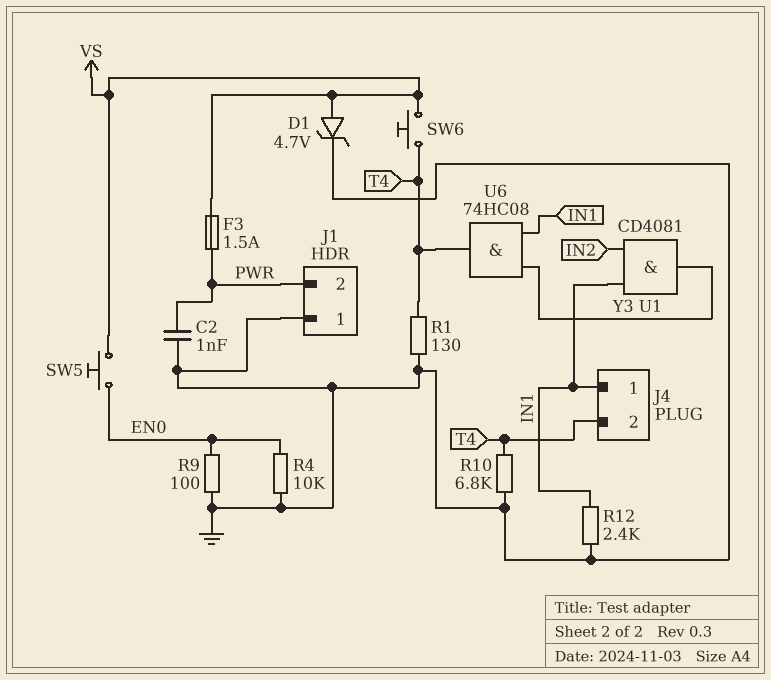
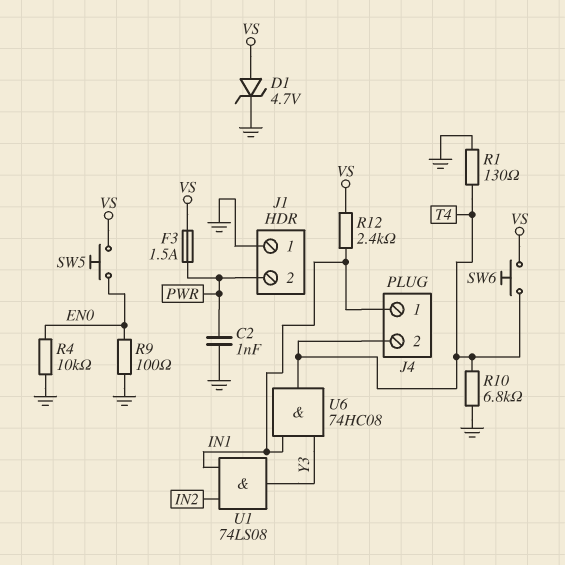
R12: 2.4k (GND, IN1) -> 2.4k (IN1, VS)
U1: AND CD4081 (in IN1, in IN2, out Y3) -> AND 74LS08 (in IN1, in IN2, out Y3)

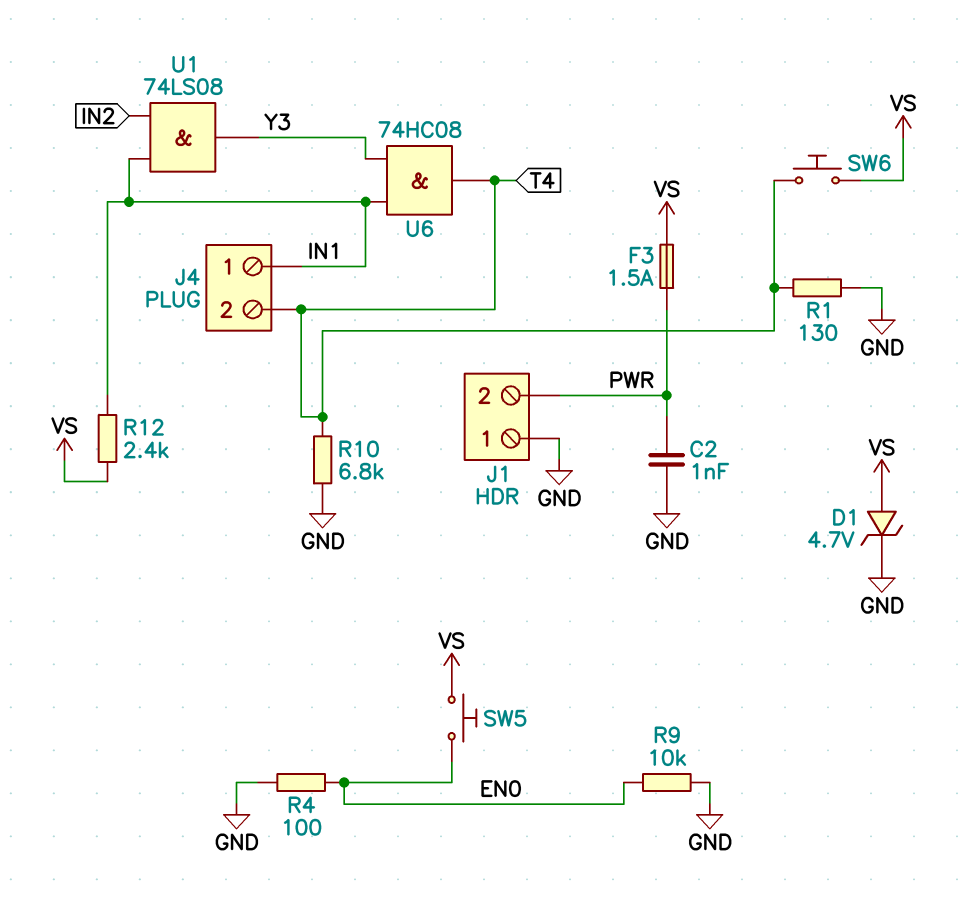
R4: 10k (EN0, GND) -> 100 (EN0, GND)
R9: 100 (EN0, GND) -> 10k (EN0, GND)

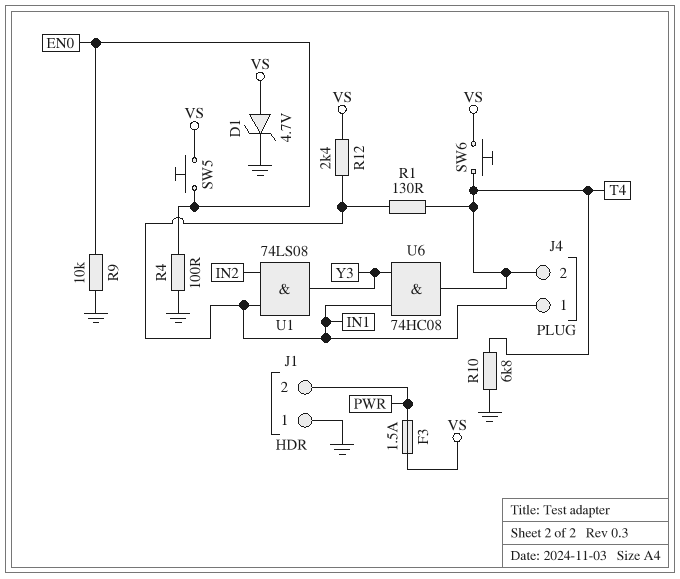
C2: 1nF (GND, PWR) -> none
R1: 130 (GND, T4) -> 130 (IN1, T4)

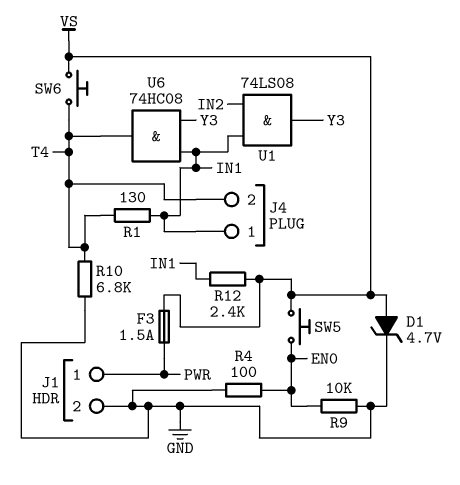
J1 pin 1: GND -> PWR
J1 pin 2: PWR -> GND

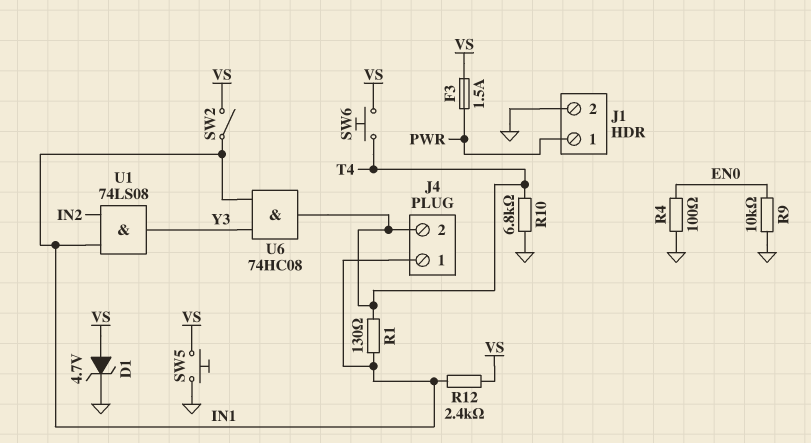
SW2: none -> switch (IN1, VS)
SW5: button (EN0, VS) -> button (GND, VS)

